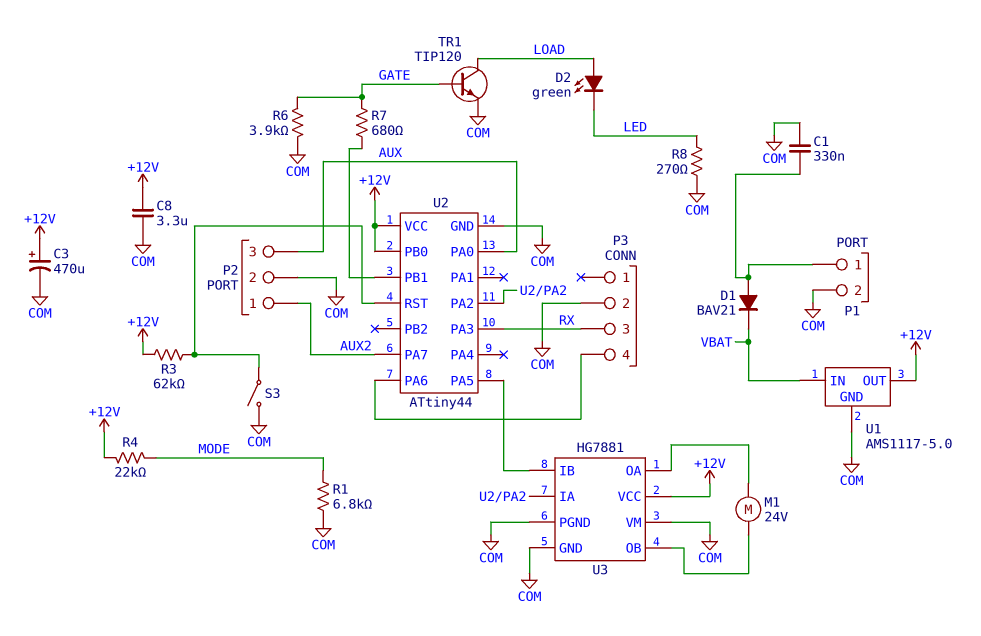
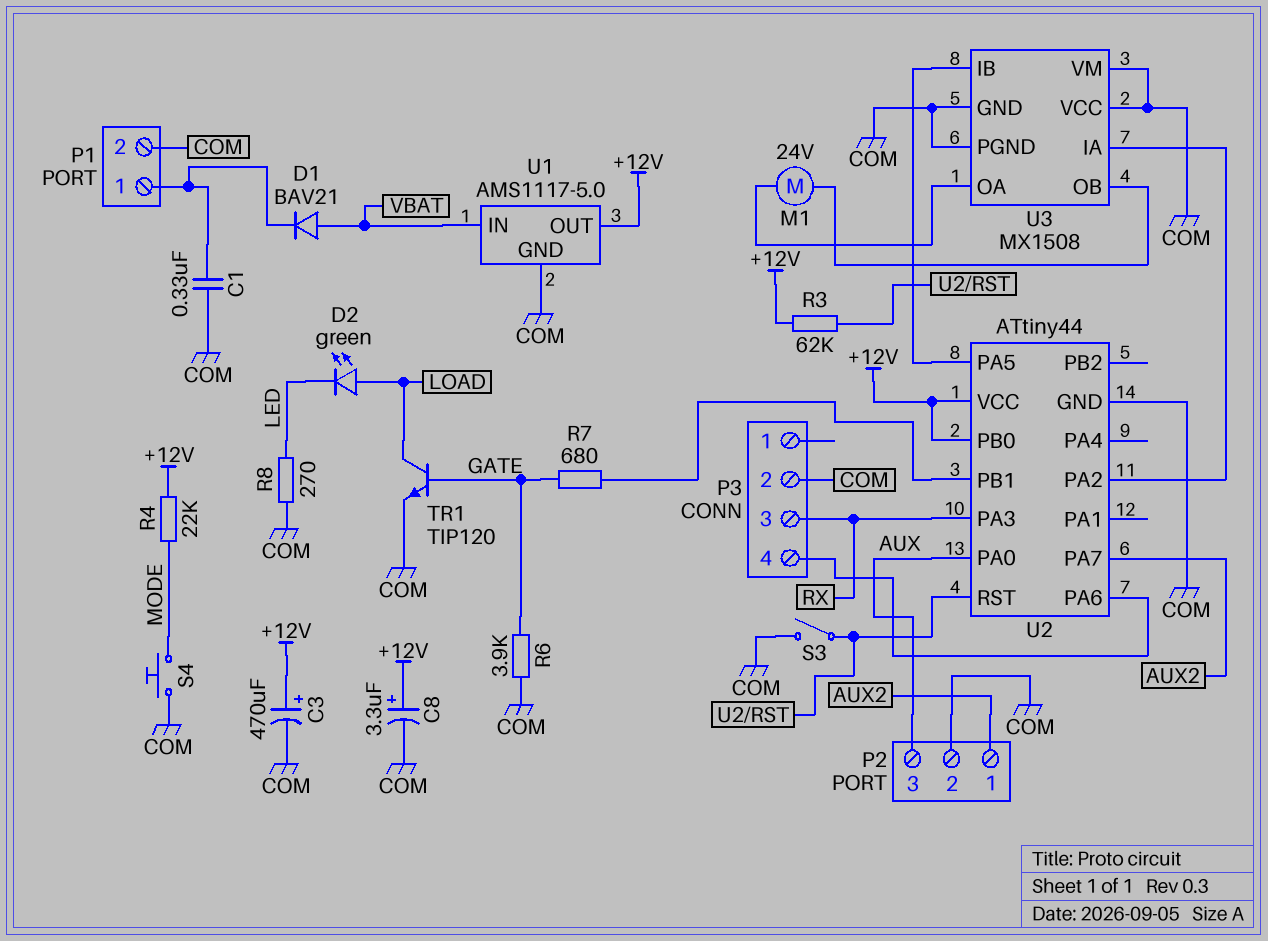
C8: 3.3uF (+12V, COM) -> 3.3uF (plus +12V, minus COM)
D1: diode BAV21 (A P1/1, K VBAT) -> diode BAV21 (A VBAT, K P1/1)
R1: 6.8k (COM, MODE) -> none
S4: none -> button (COM, MODE)
U3: HG7881 -> MX1508
U3 pin VCC: +12V -> COM

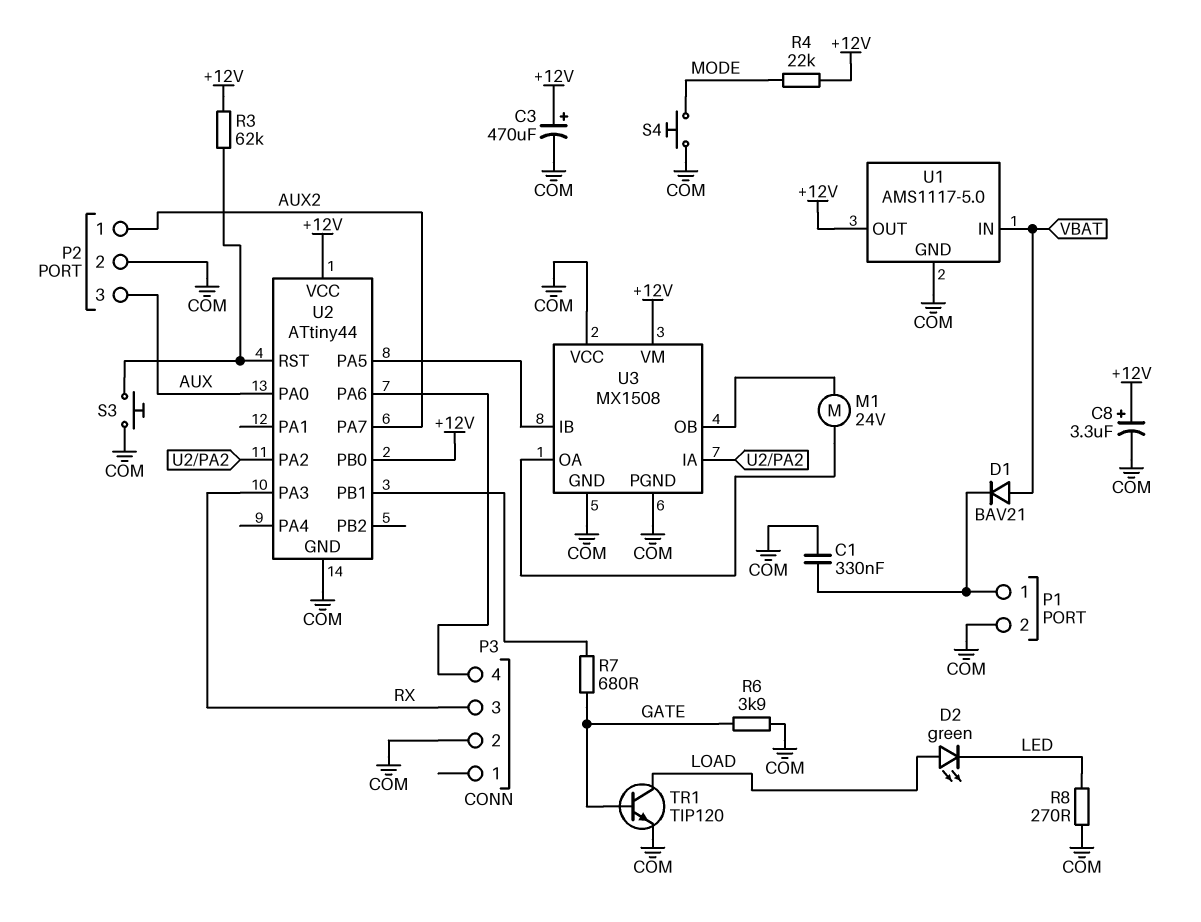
S3: switch (COM, U2/RST) -> button (COM, U2/RST)
U3 pin VM: COM -> +12V

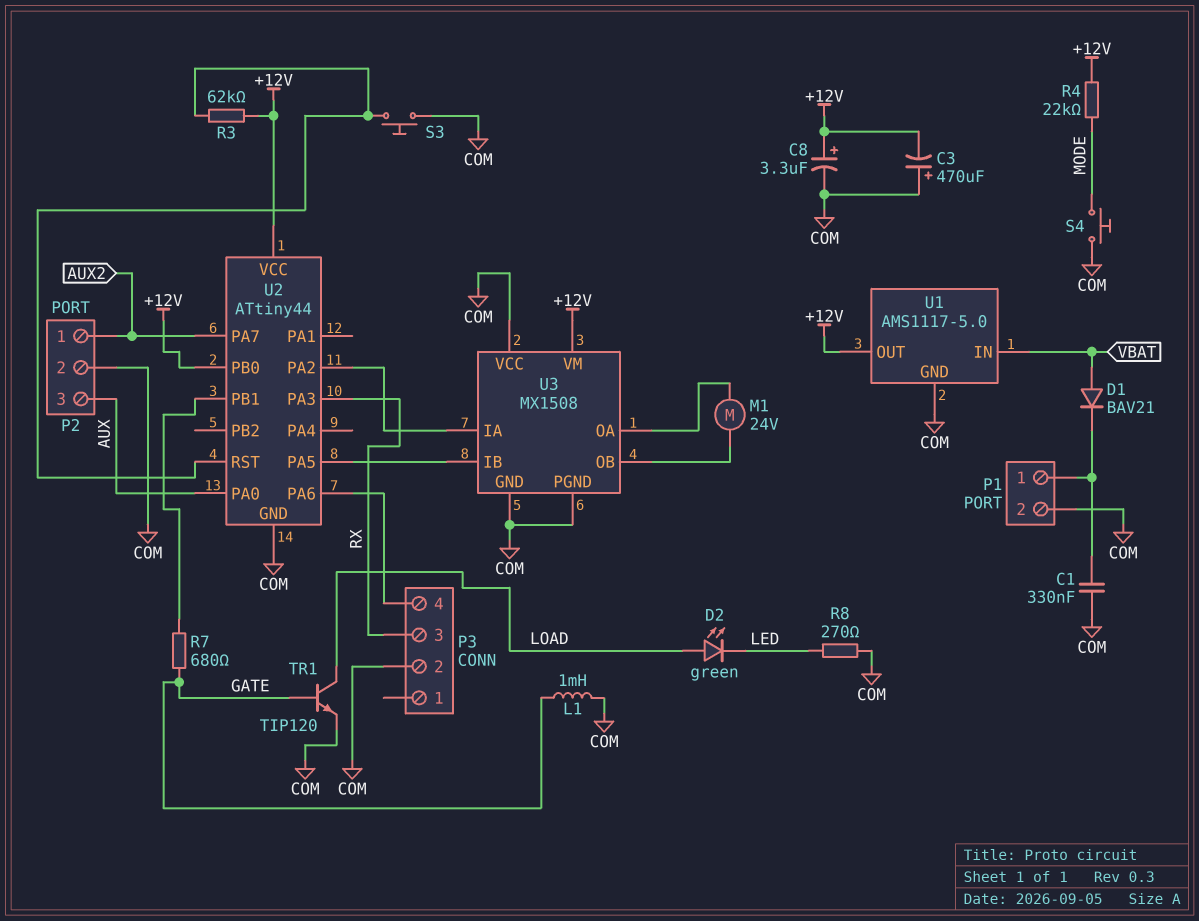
C3: 470uF (plus +12V, minus COM) -> 470uF (plus COM, minus +12V)
L1: none -> 1mH (COM, GATE)
R6: 3.9k (COM, GATE) -> none

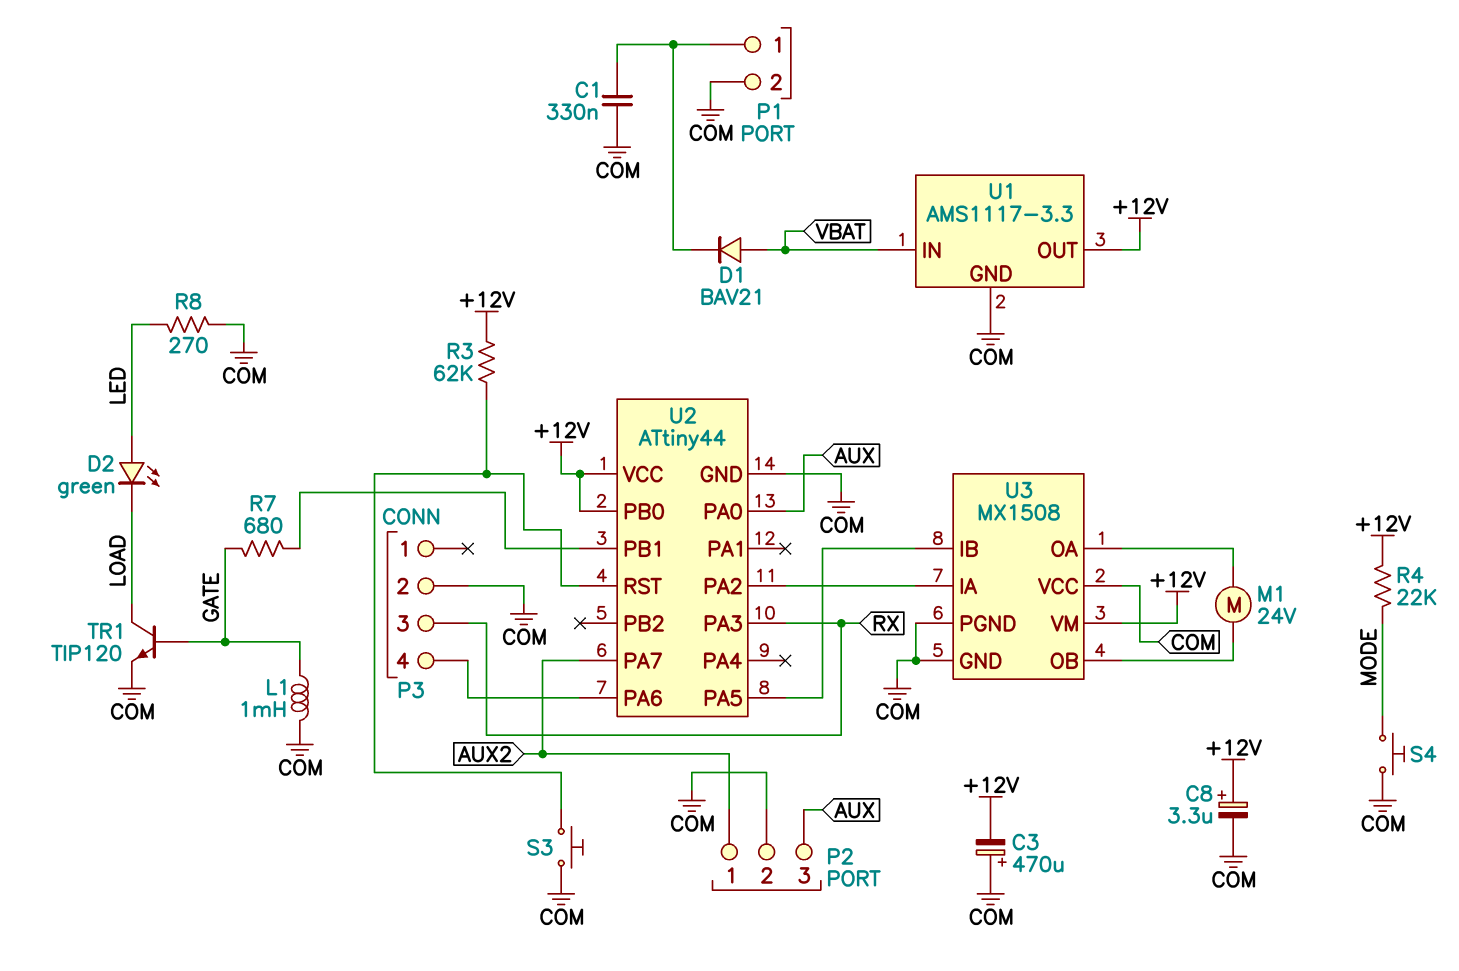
D2: LED green (A LOAD, K LED) -> LED green (A LED, K LOAD)
U1: AMS1117-5.0 -> AMS1117-3.3

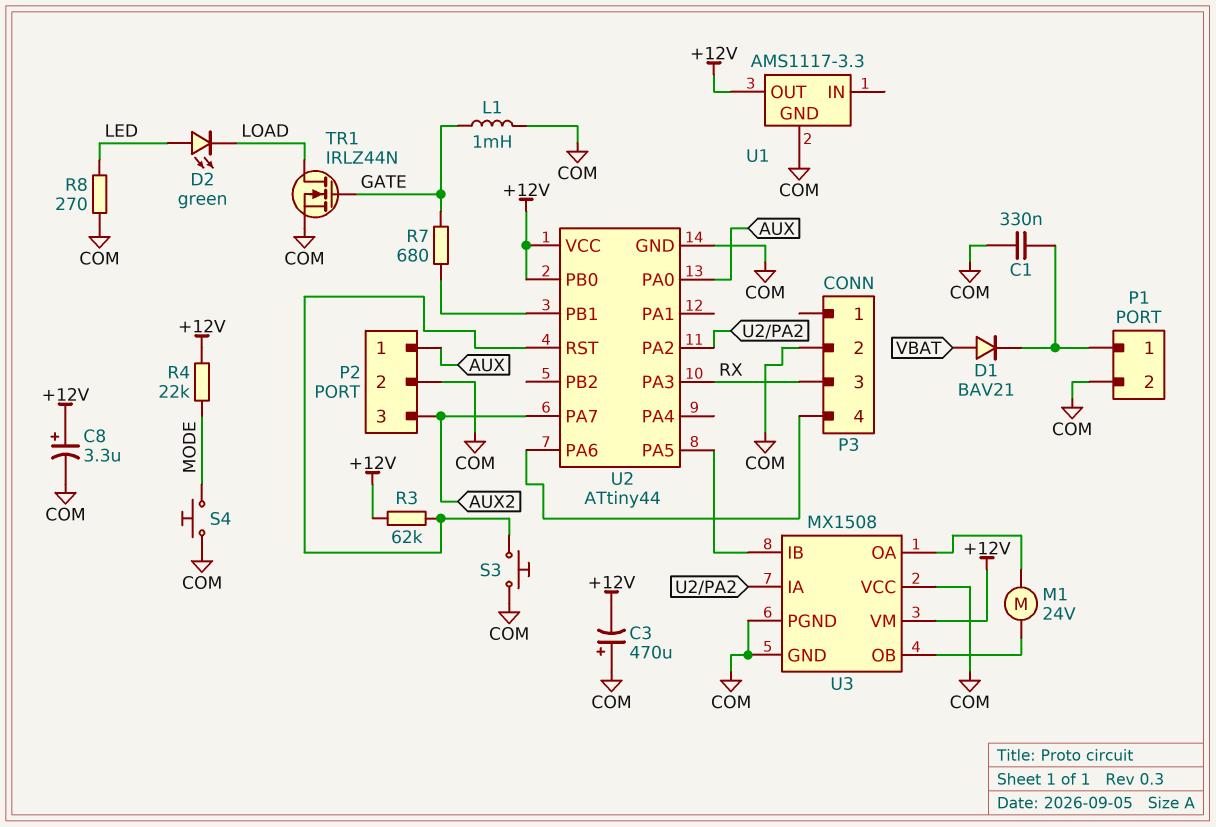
P2 pin 1: AUX2 -> AUX
P2 pin 3: AUX -> AUX2
TR1: NPN TIP120 (B GATE, C LOAD, E COM) -> NMOS IRLZ44N (G GATE, D LOAD, S COM)
U1 pin IN: VBAT -> none

